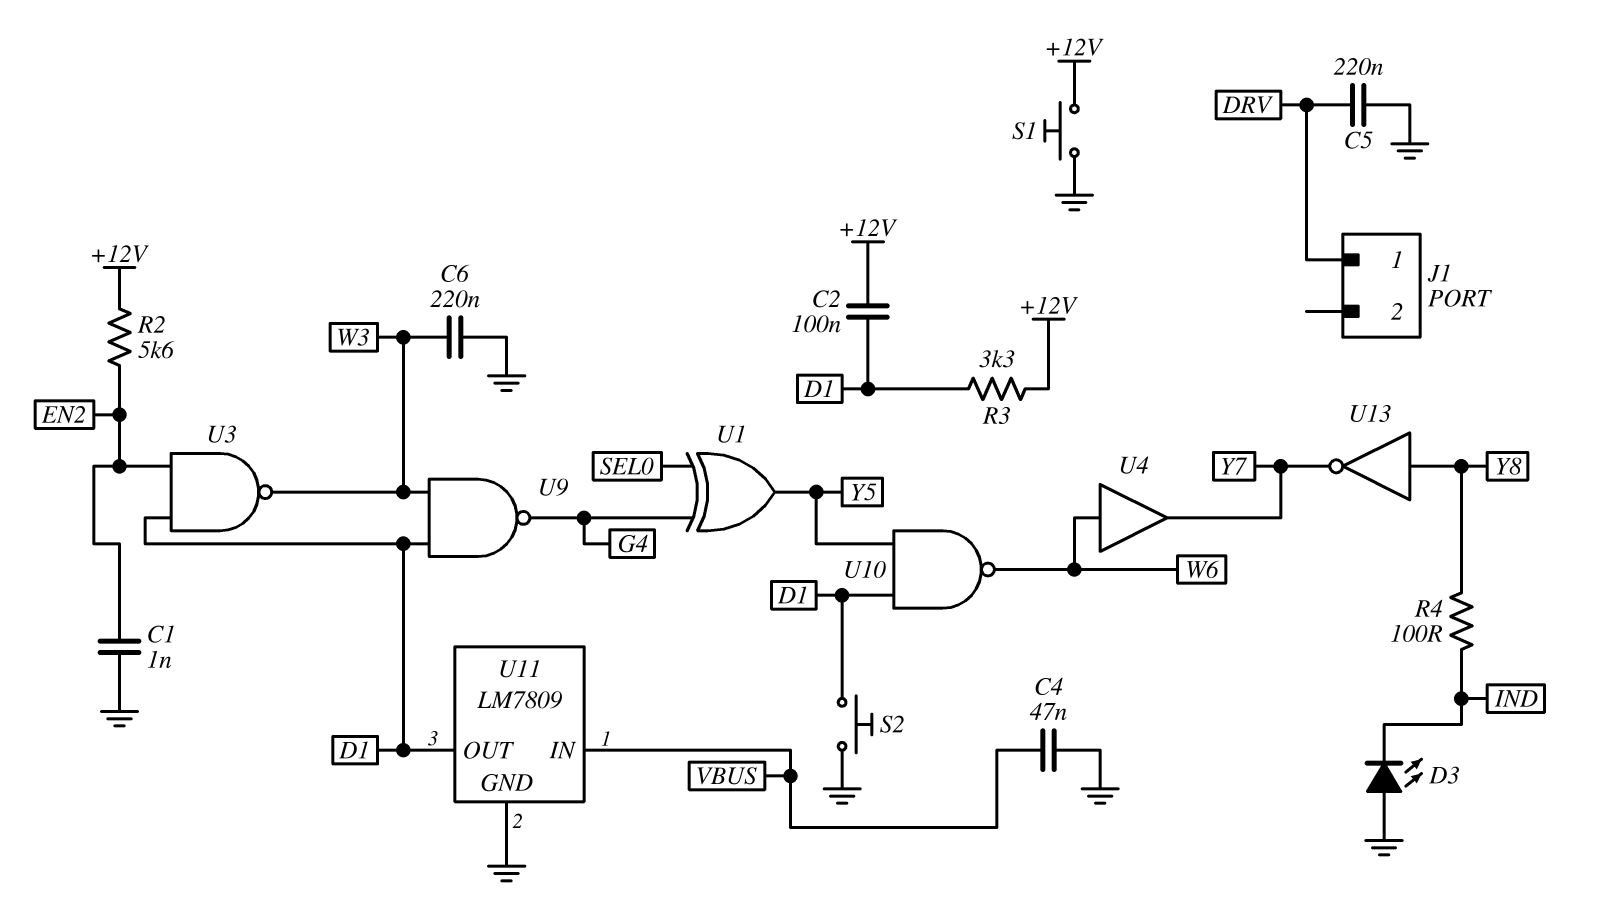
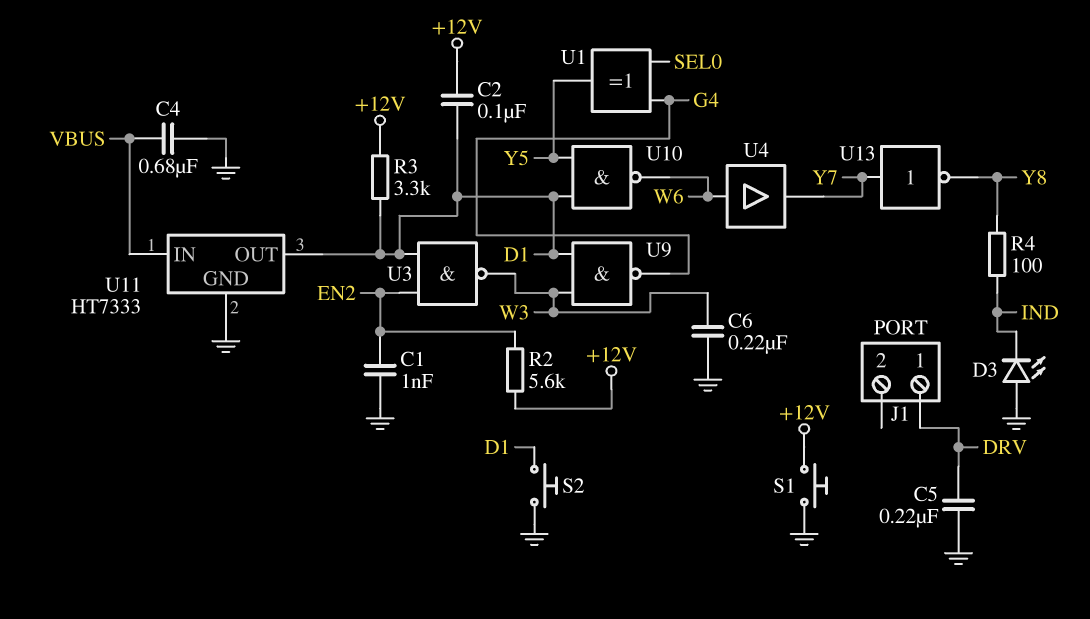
C4: 47nF (GND, VBUS) -> 680nF (GND, VBUS)
U11: LM7809 -> HT7333
U13: NOT (in Y8, out Y7) -> NOT (in Y7, out Y8)

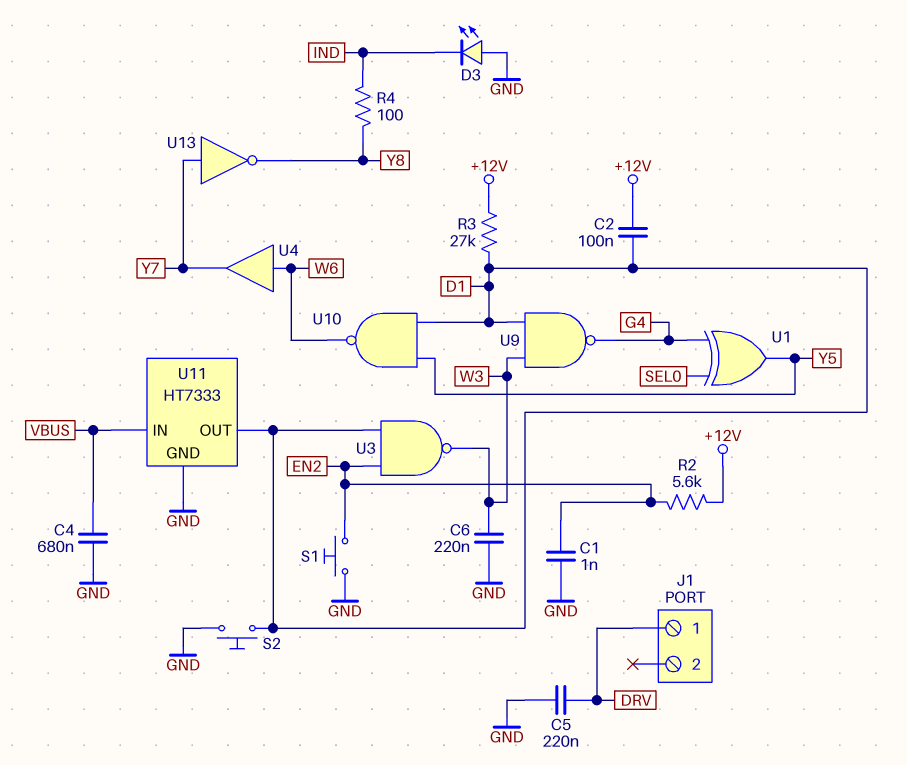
R3: 3.3k (+12V, D1) -> 27k (+12V, D1)
S1: button (+12V, GND) -> button (EN2, GND)

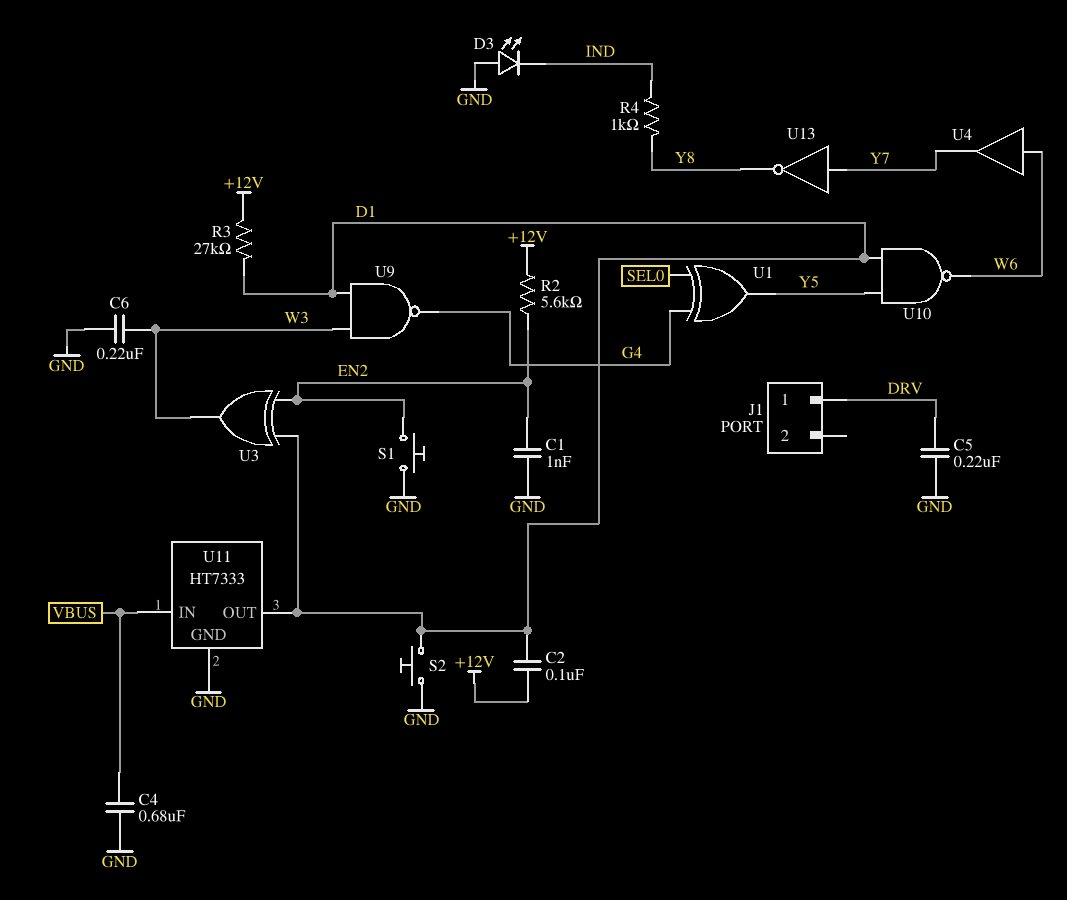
R4: 100 (IND, Y8) -> 1k (IND, Y8)
U3: NAND (in D1, in EN2, out W3) -> XOR (in D1, in EN2, out W3)

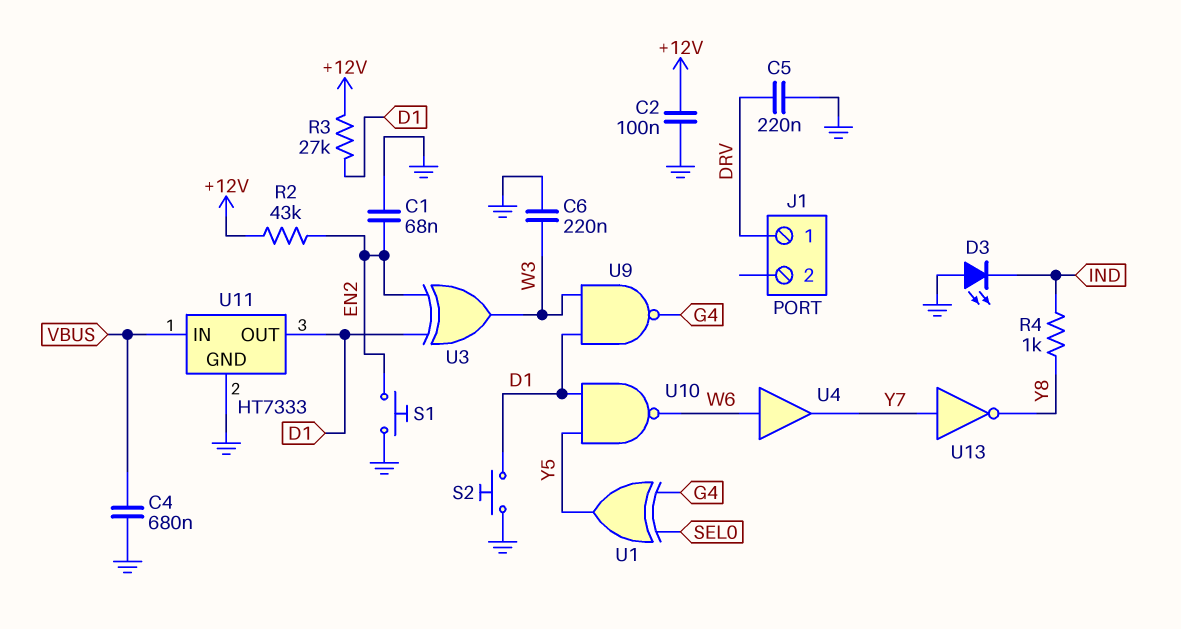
C1: 1nF (EN2, GND) -> 68nF (EN2, GND)
C2: 100nF (+12V, D1) -> 100nF (+12V, GND)
R2: 5.6k (+12V, EN2) -> 43k (+12V, EN2)

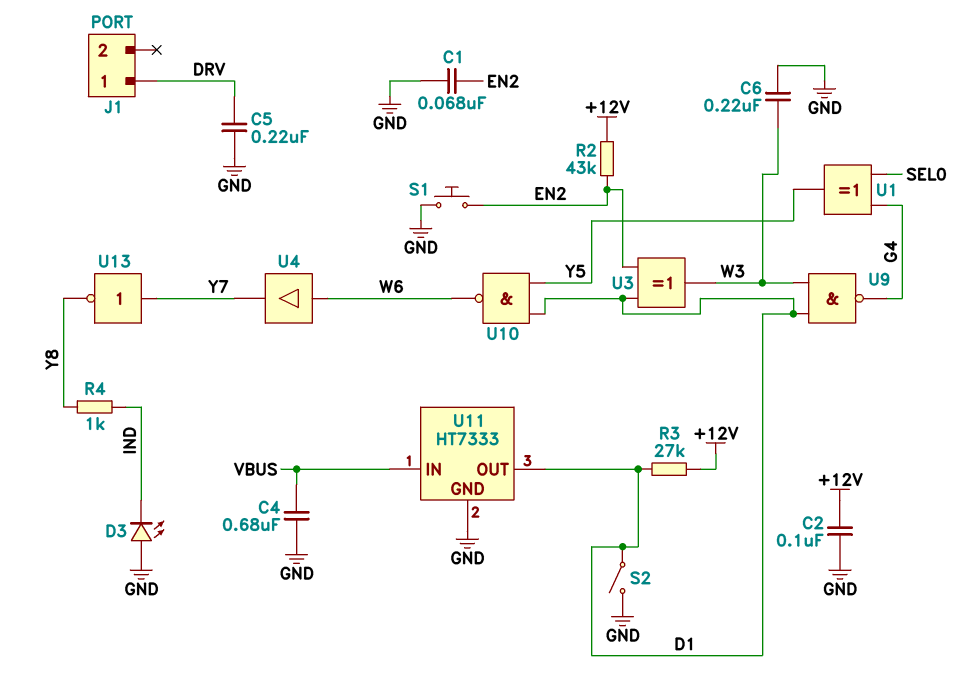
S2: button (D1, GND) -> switch (D1, GND)

